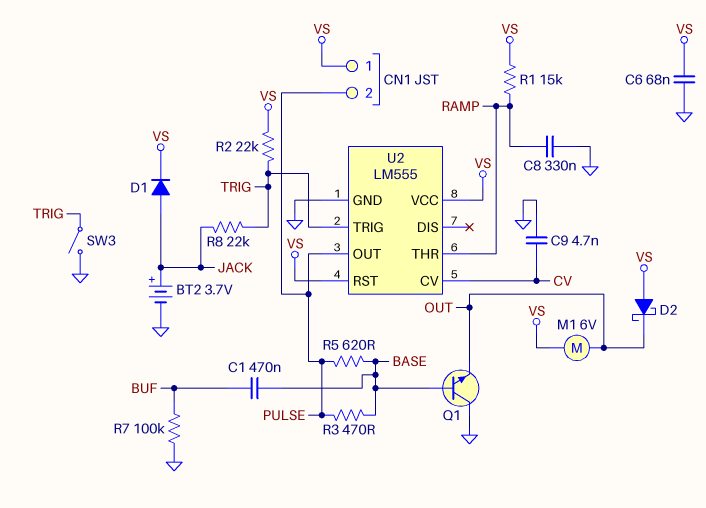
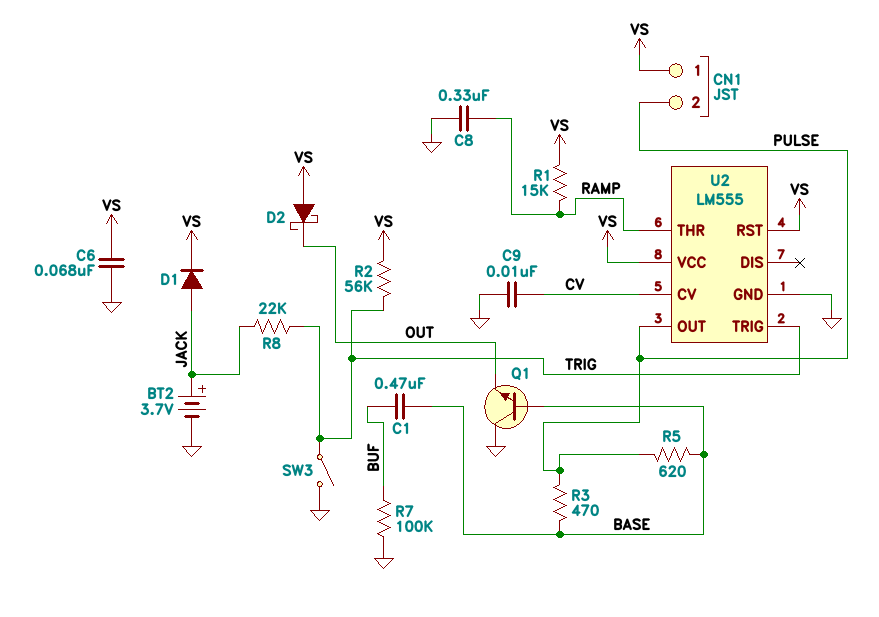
C9: 4.7nF (CV, GND) -> 10nF (CV, GND)
M1: motor 6V (OUT, VS) -> none
R2: 22k (TRIG, VS) -> 56k (TRIG, VS)

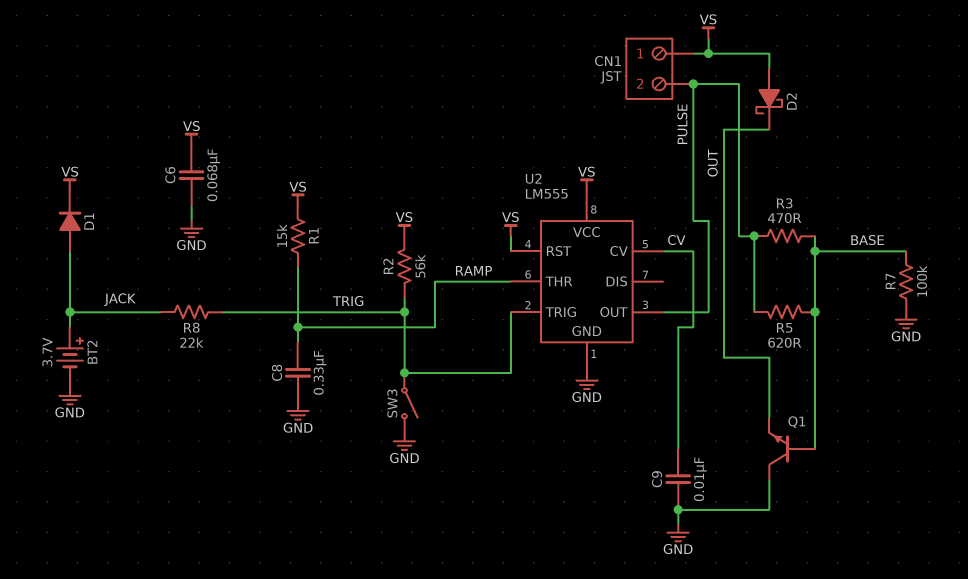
C1: 470nF (BASE, BUF) -> none
R7: 100k (BUF, GND) -> 100k (BASE, GND)

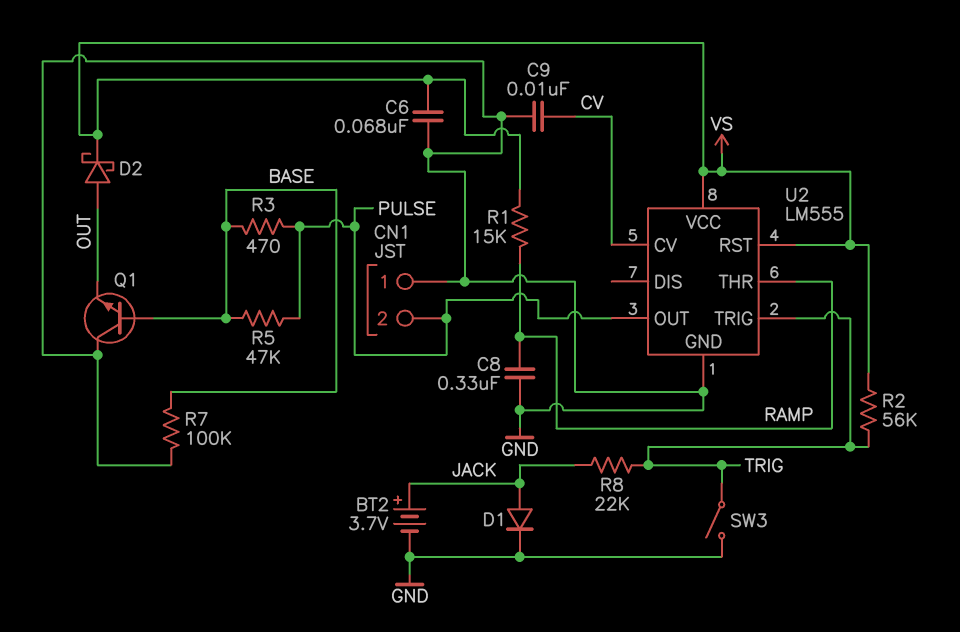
CN1 pin 1: VS -> GND
D1: diode (A JACK, K VS) -> diode (A JACK, K GND)
D2: schottky (A VS, K OUT) -> schottky (A OUT, K VS)
R5: 620 (BASE, PULSE) -> 47k (BASE, PULSE)

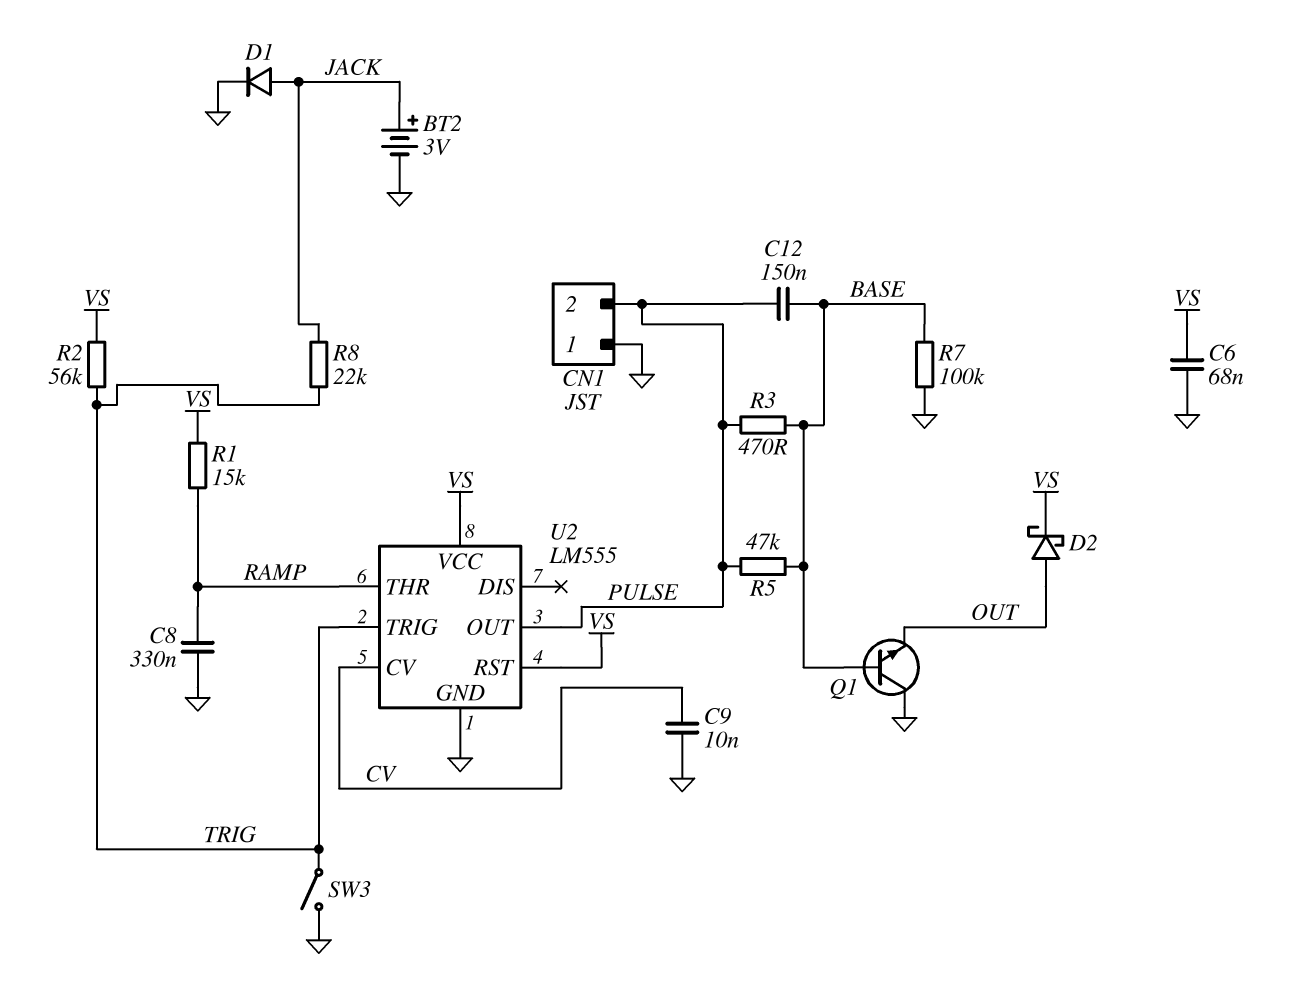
BT2: 3.7V (plus JACK, minus GND) -> 3V (plus JACK, minus GND)
C12: none -> 150nF (BASE, PULSE)

